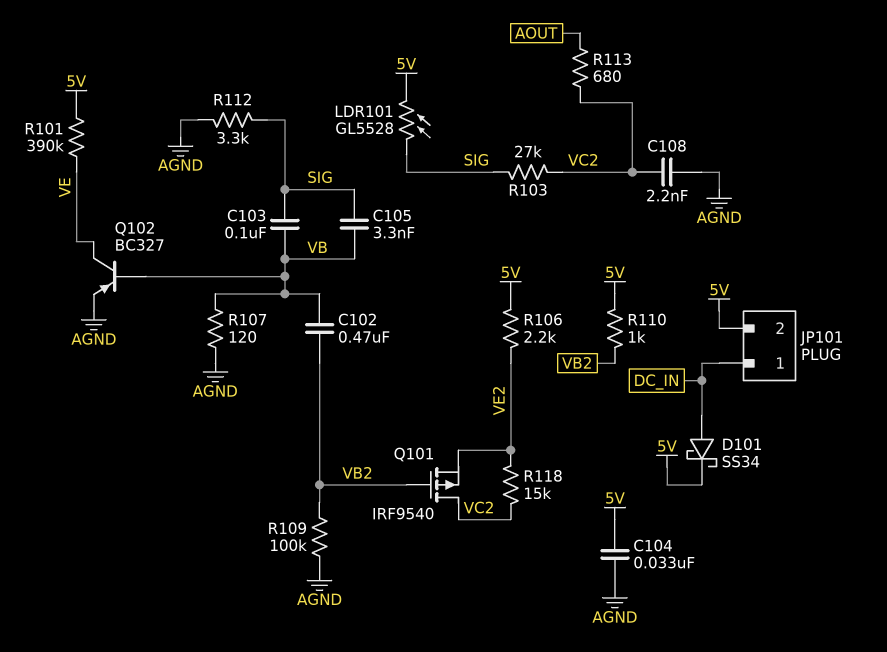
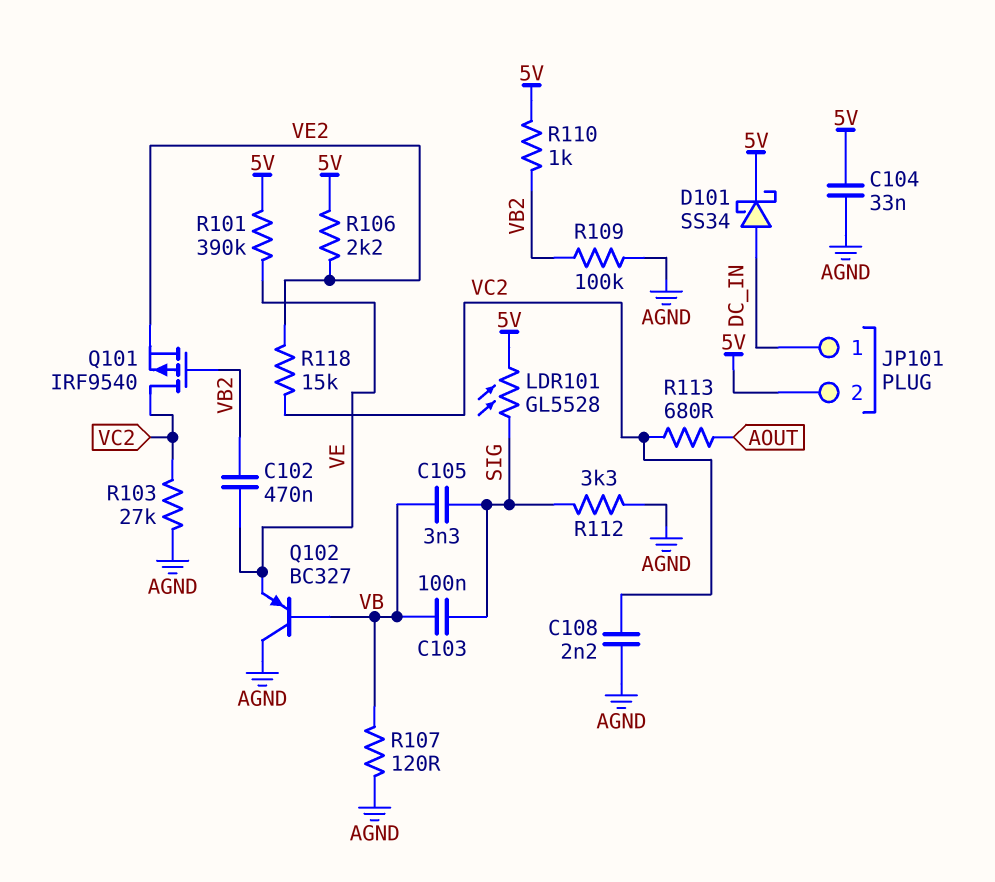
C102: 470nF (VB, VB2) -> 470nF (VB2, VE)
Q102: PNP BC327 (B VB, C VE, E AGND) -> PNP BC327 (B VB, C AGND, E VE)
R103: 27k (SIG, VC2) -> 27k (AGND, VC2)

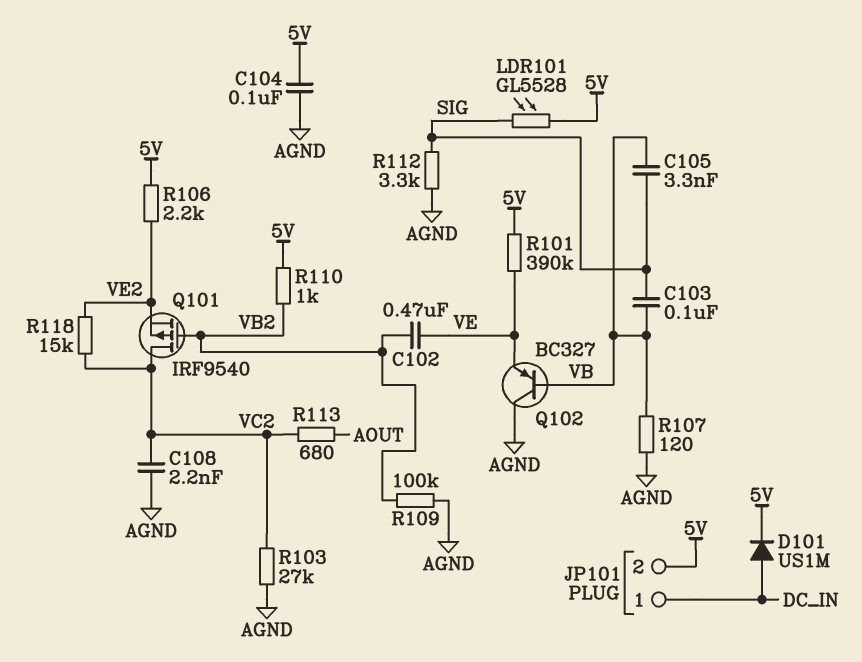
C104: 33nF (5V, AGND) -> 100nF (5V, AGND)
D101: schottky SS34 (A DC_IN, K 5V) -> diode US1M (A DC_IN, K 5V)

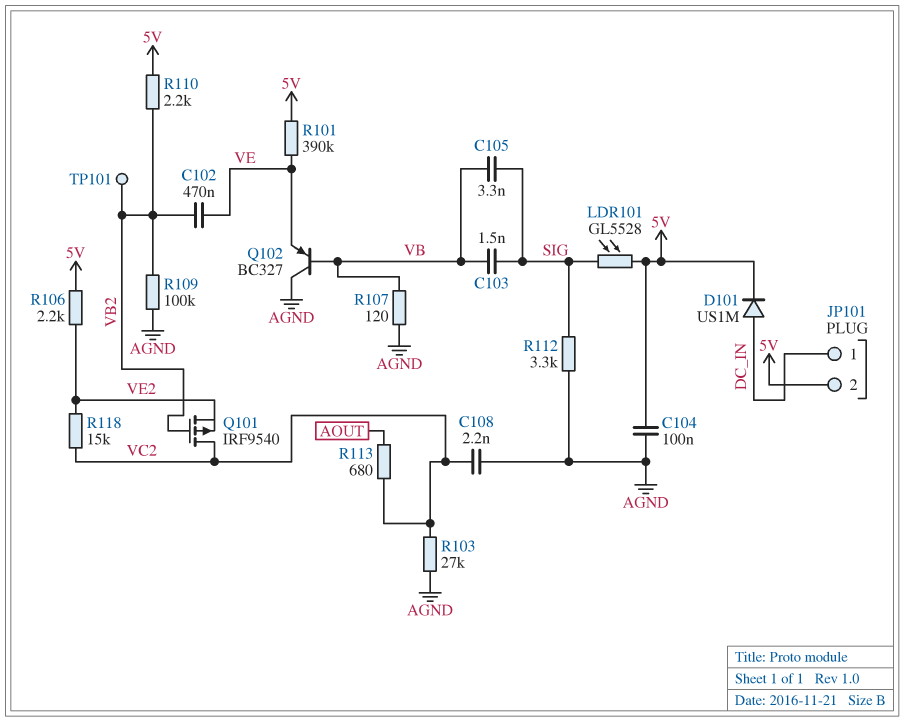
C103: 100nF (SIG, VB) -> 1.5nF (SIG, VB)
R110: 1k (5V, VB2) -> 2.2k (5V, VB2)
TP101: none -> test point (VB2)

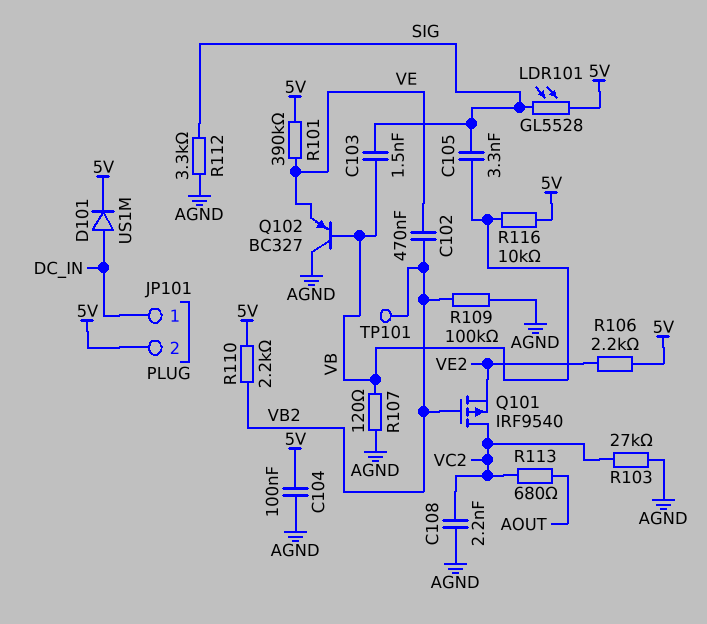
R116: none -> 10k (5V, VB)
R118: 15k (VC2, VE2) -> none

